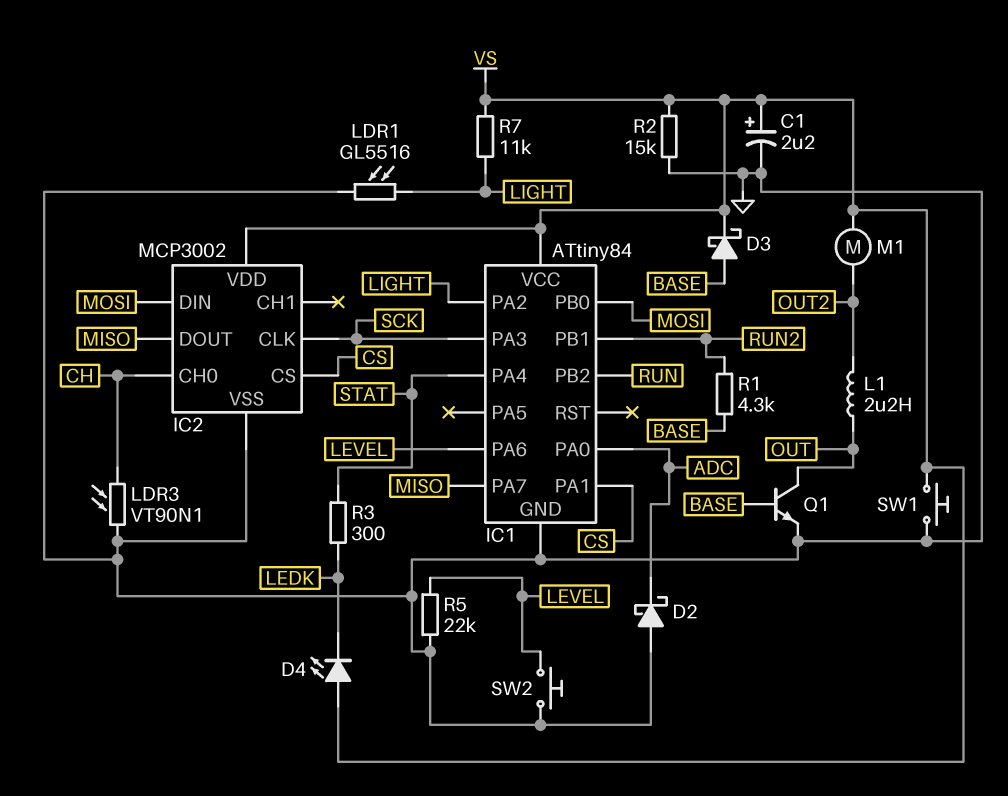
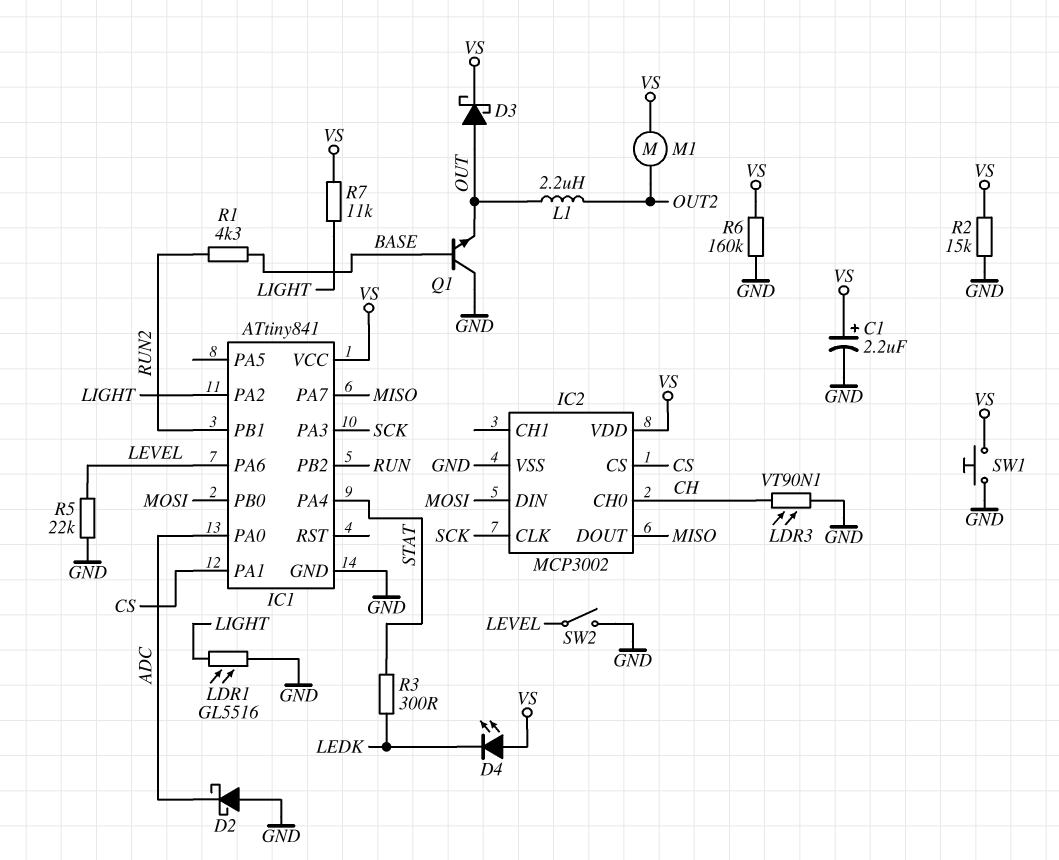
D3: schottky (A BASE, K VS) -> schottky (A OUT, K VS)
IC1: ATtiny84 -> ATtiny841
Q1: NPN (B BASE, C OUT, E GND) -> NPN (B BASE, C GND, E OUT)
R6: none -> 160k (GND, VS)
SW2: button (GND, LEVEL) -> switch (GND, LEVEL)

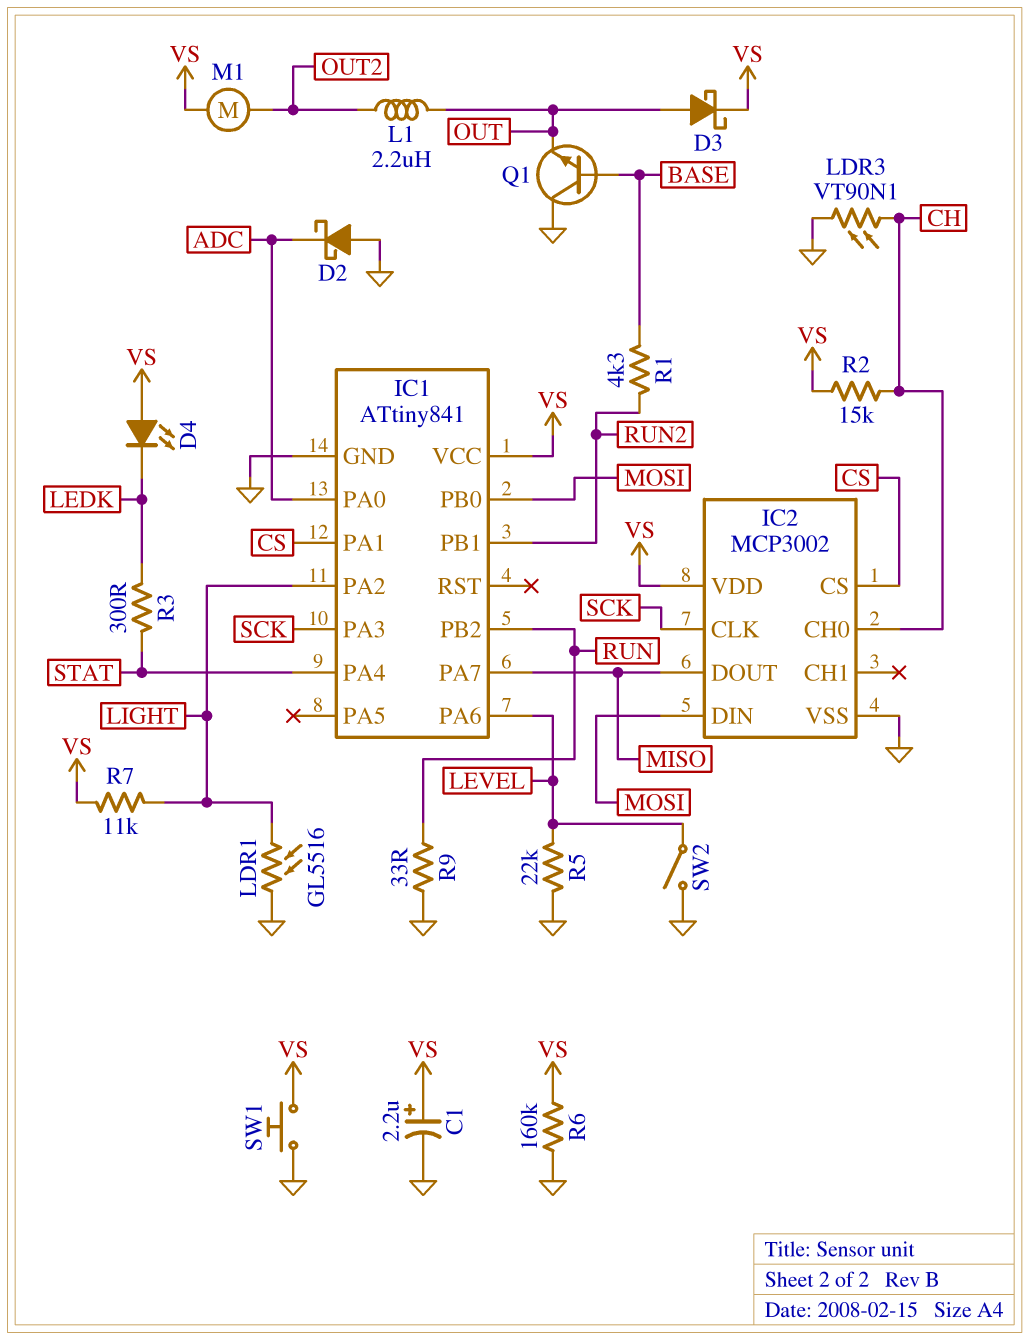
R2: 15k (GND, VS) -> 15k (CH, VS)
R9: none -> 33 (GND, RUN)

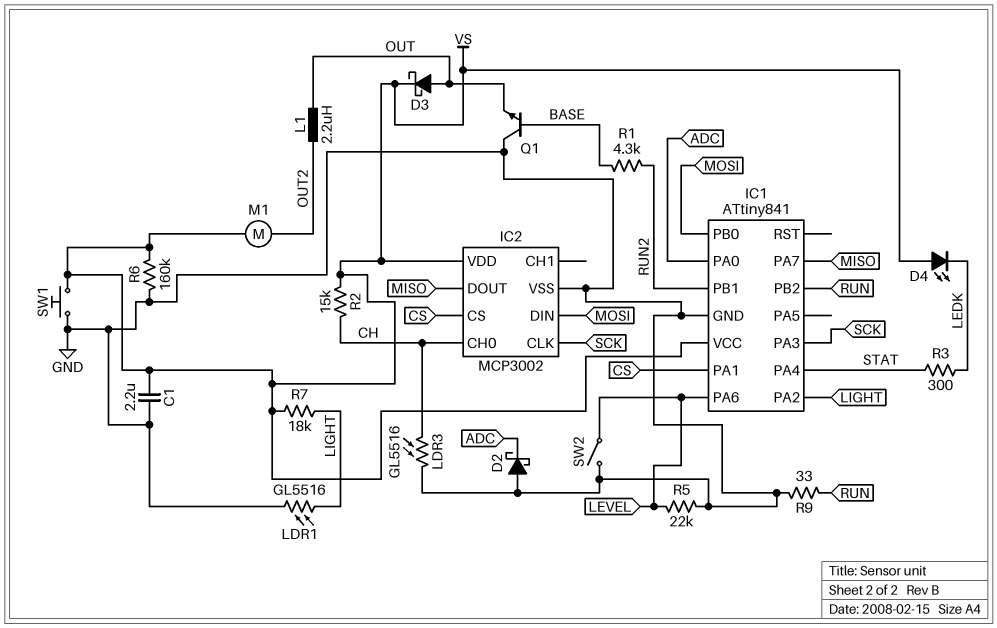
C1: 2.2uF (plus VS, minus GND) -> 2.2uF (GND, VS)
LDR3: VT90N1 (CH, GND) -> GL5516 (CH, GND)
R7: 11k (LIGHT, VS) -> 18k (LIGHT, VS)

